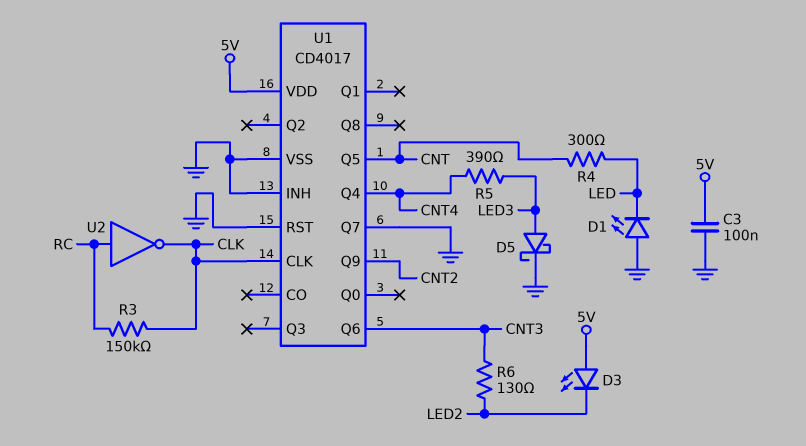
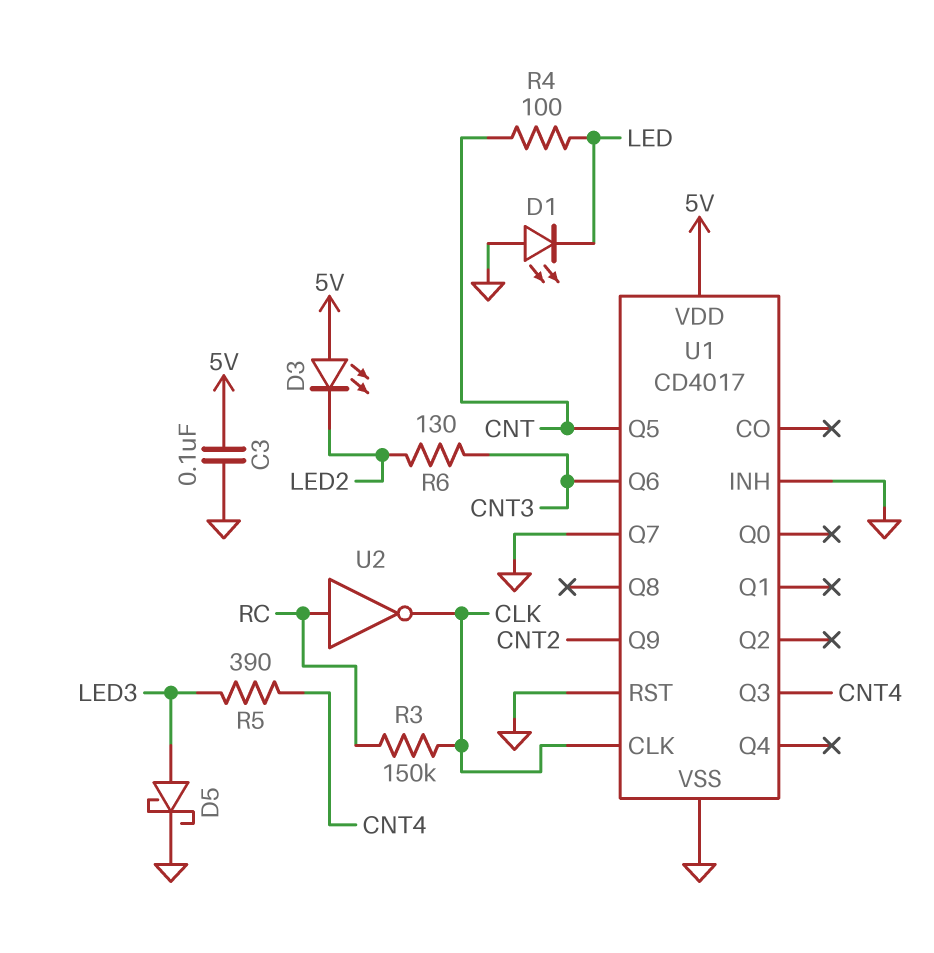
R4: 300 (CNT, LED) -> 100 (CNT, LED)
U1 pin Q3: none -> CNT4
U1 pin Q4: CNT4 -> none

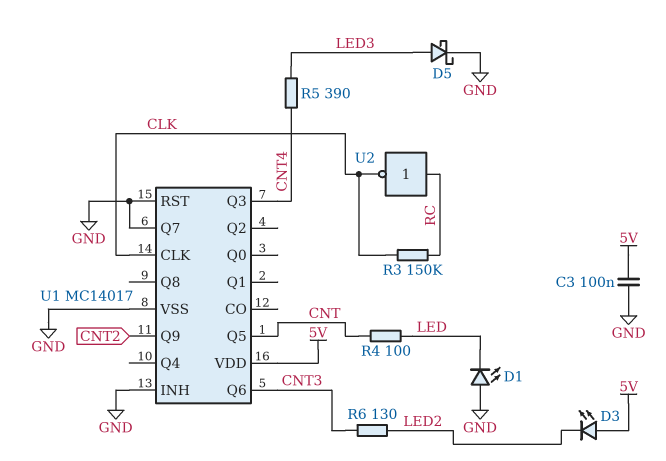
U1: CD4017 -> MC14017

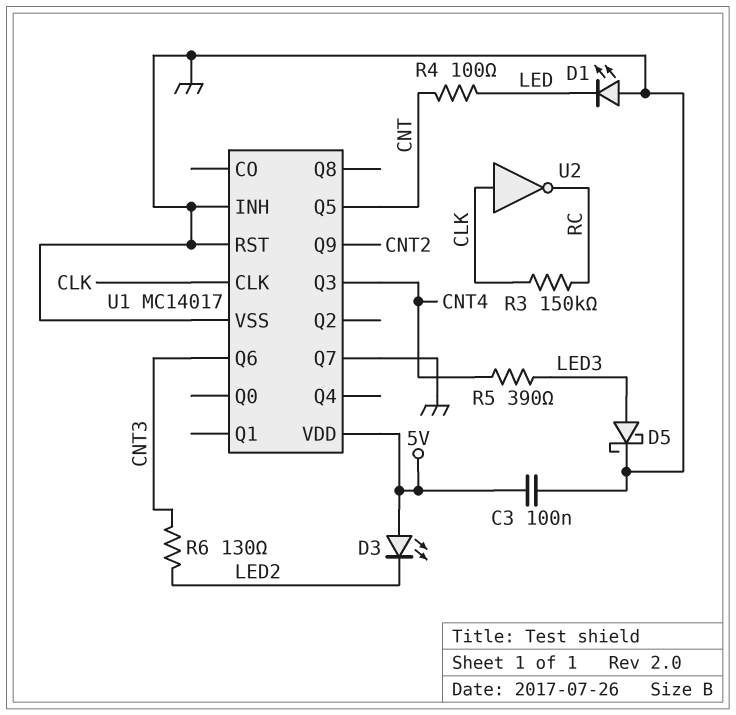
U2: NOT (in RC, out CLK) -> NOT (in CLK, out RC)

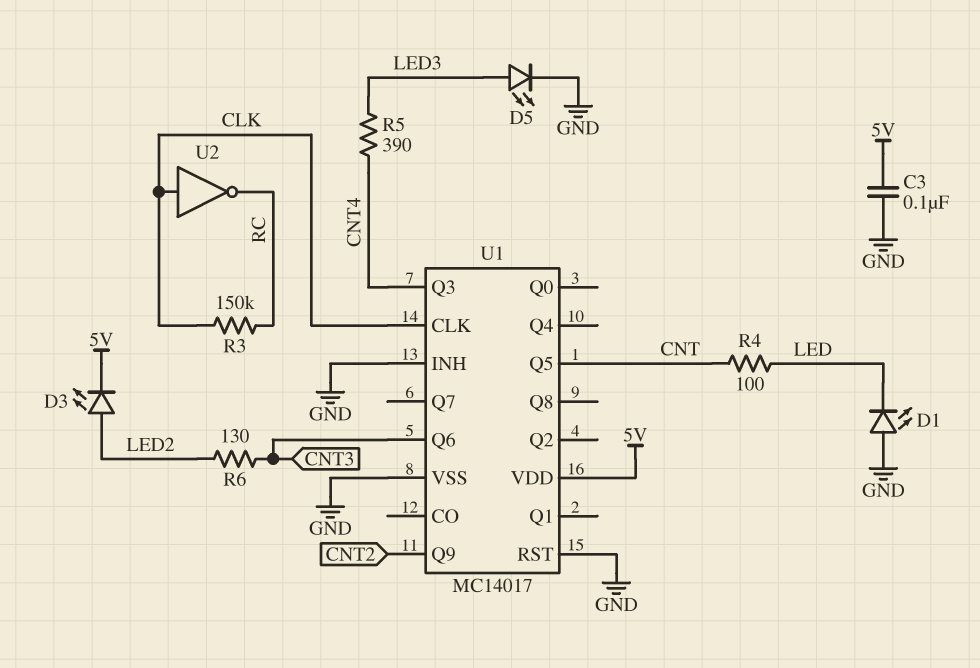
D3: LED (A 5V, K LED2) -> LED (A LED2, K 5V)
D5: schottky (A LED3, K GND) -> LED (A LED3, K GND)
U1 pin Q7: GND -> none

